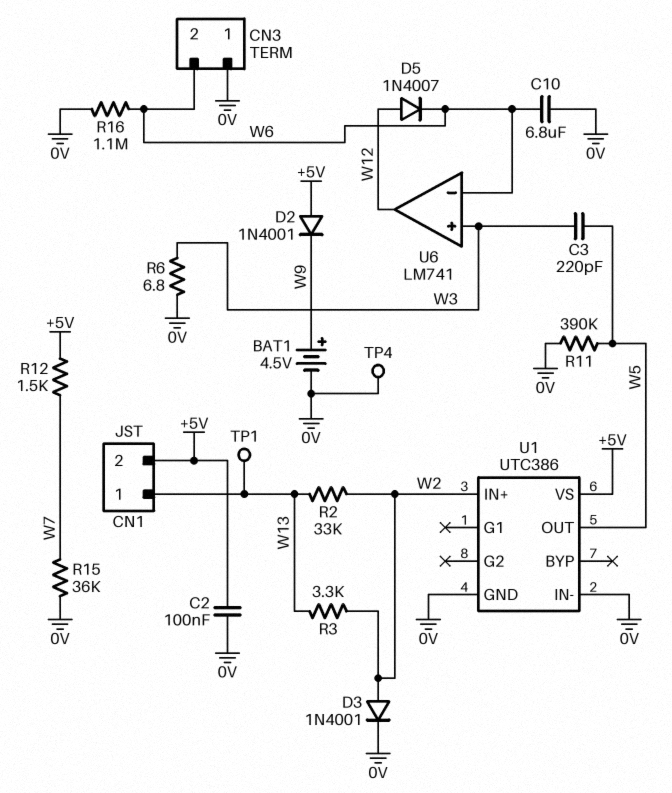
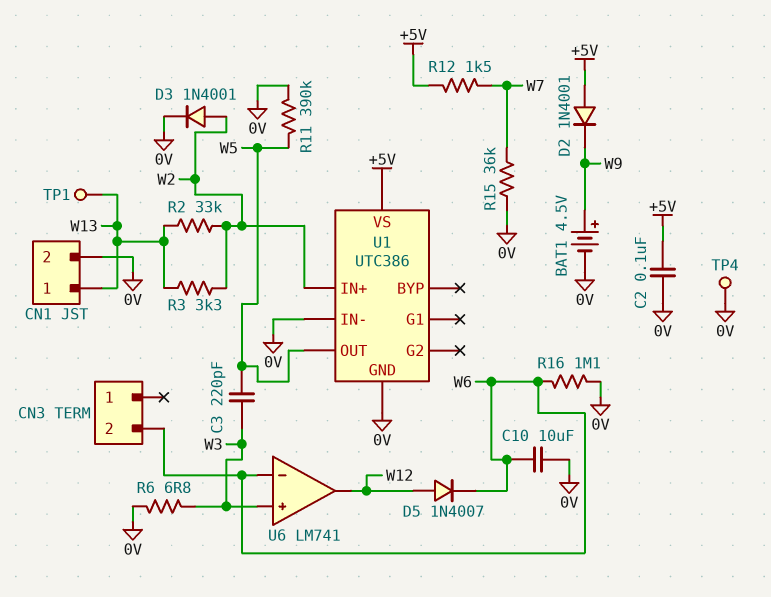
C10: 6.8uF (0V, W6) -> 10uF (0V, W6)
CN1 pin 2: +5V -> 0V
CN3 pin 1: 0V -> none

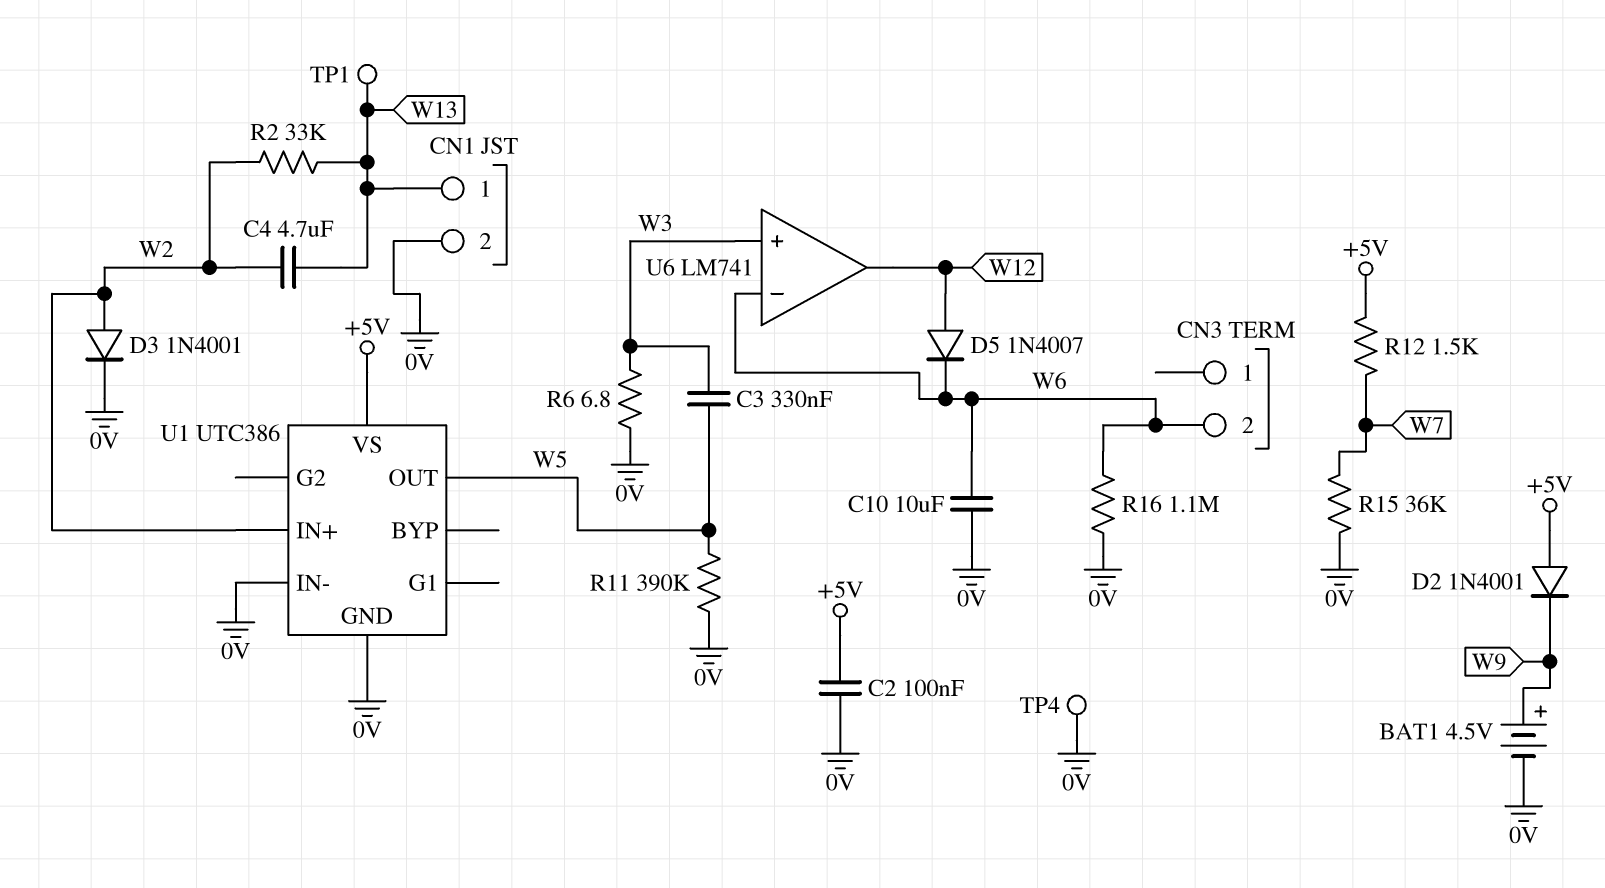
C3: 220pF (W3, W5) -> 330nF (W3, W5)
C4: none -> 4.7uF (W2, W13)
R3: 3.3k (W2, W13) -> none

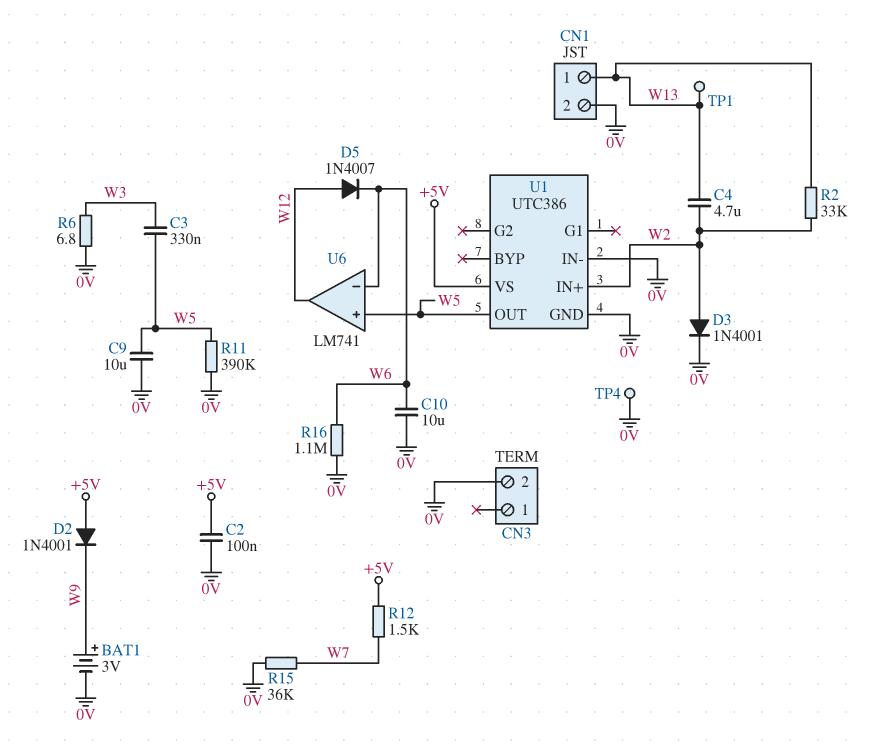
BAT1: 4.5V (plus W9, minus 0V) -> 3V (plus W9, minus 0V)
C9: none -> 10uF (0V, W5)
CN3 pin 2: W6 -> 0V
U6 pin in+: W3 -> W5

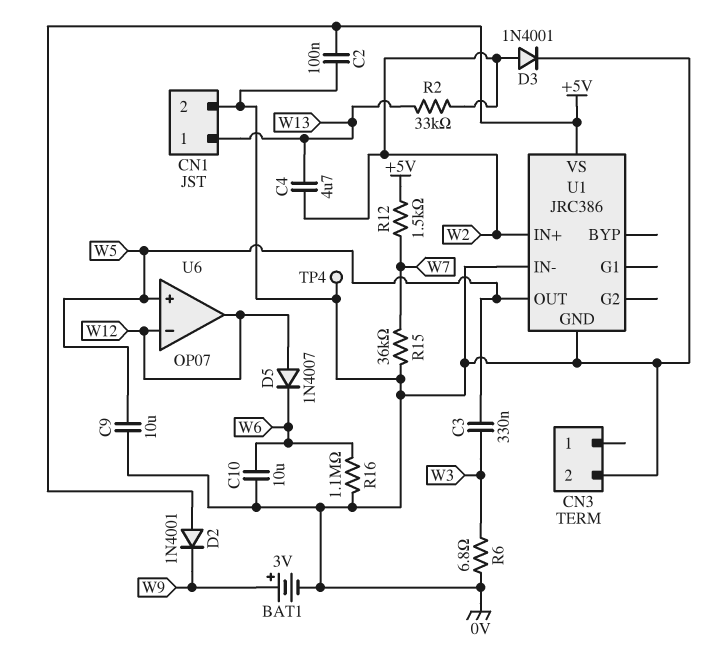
R11: 390k (0V, W5) -> none
TP1: test point (W13) -> none
U1: UTC386 -> JRC386
U6: LM741 -> OP07
U6 pin in-: W6 -> W12

